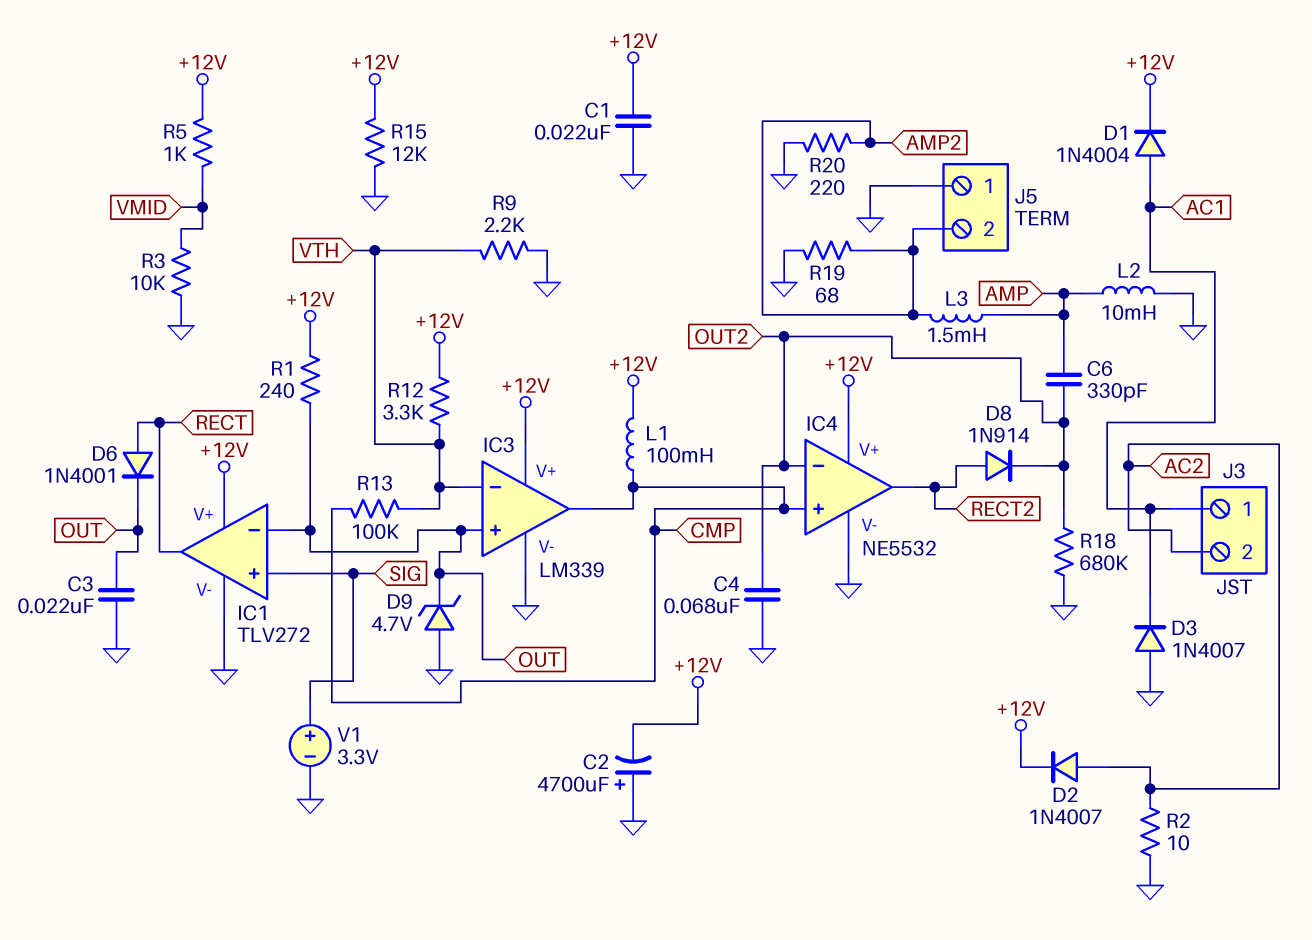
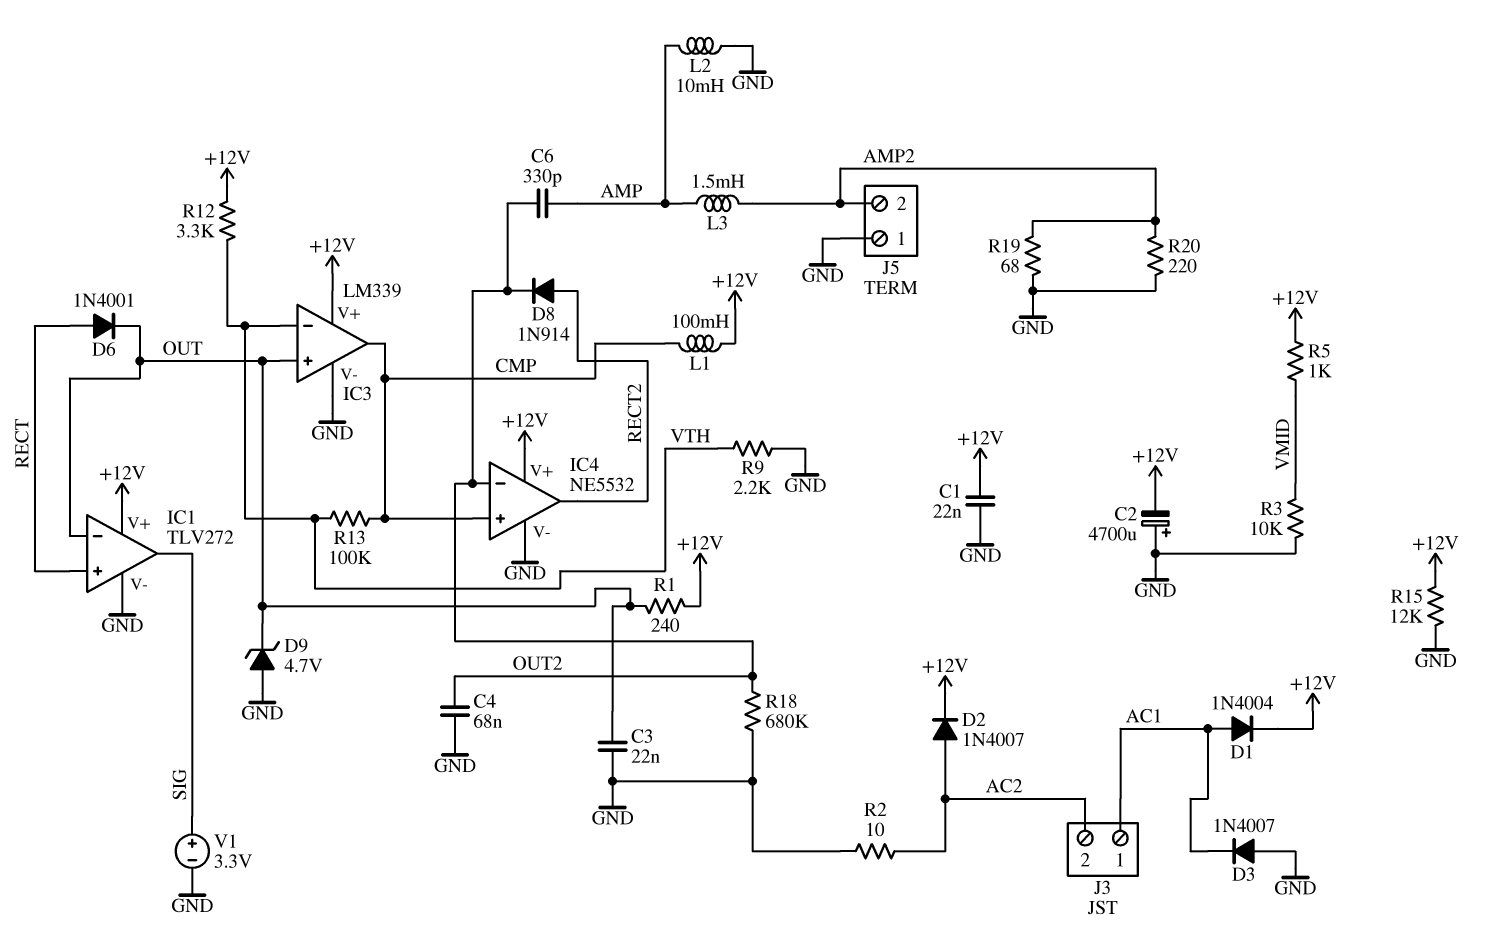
IC1 pin in+: SIG -> RECT
IC1 pin out: RECT -> SIG

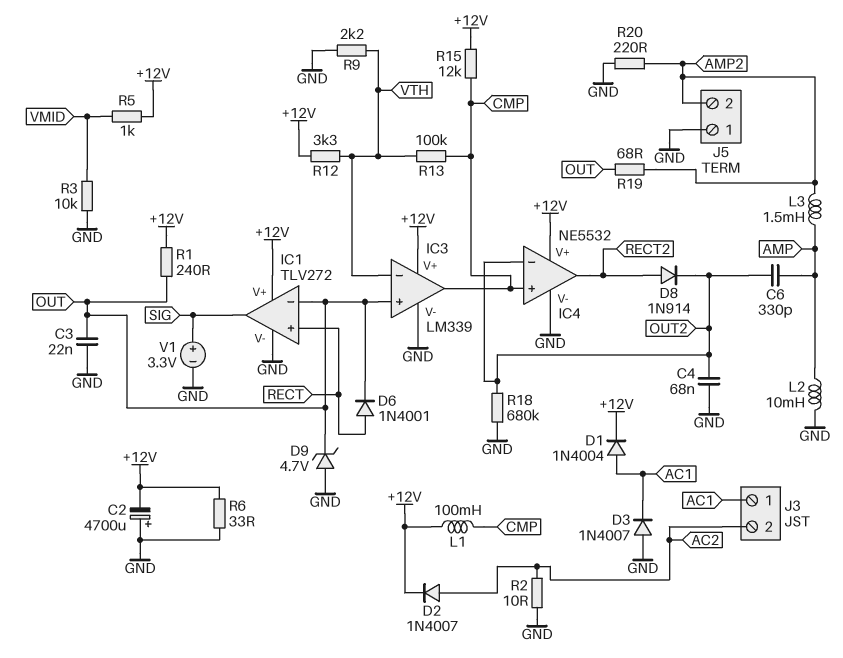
C1: 22nF (+12V, GND) -> none
R6: none -> 33 (+12V, GND)
R15: 12k (+12V, GND) -> 12k (+12V, CMP)
R19: 68 (AMP2, GND) -> 68 (AMP2, OUT)

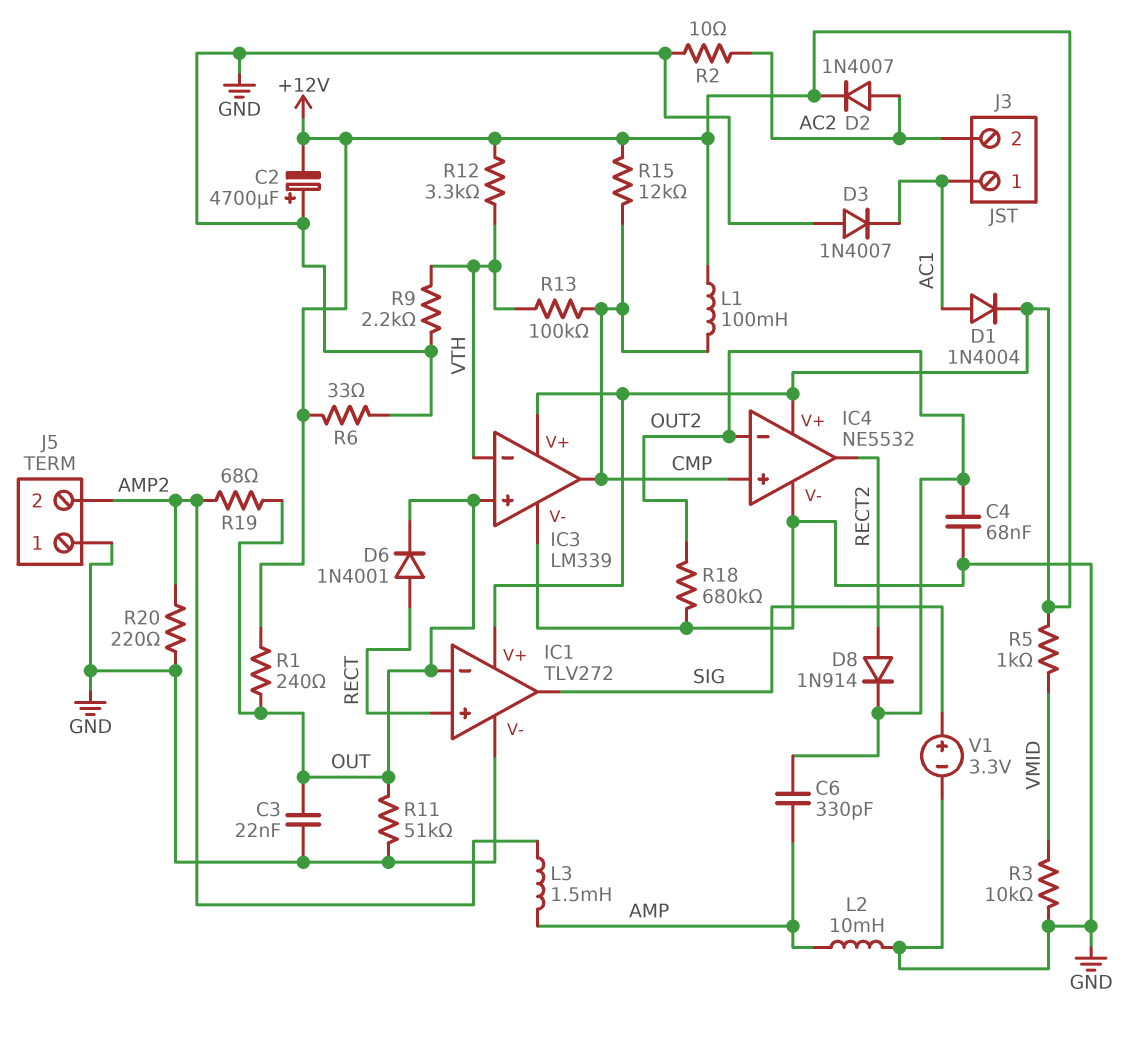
D9: zener 4.7V (A GND, K OUT) -> none
R11: none -> 51k (GND, OUT)

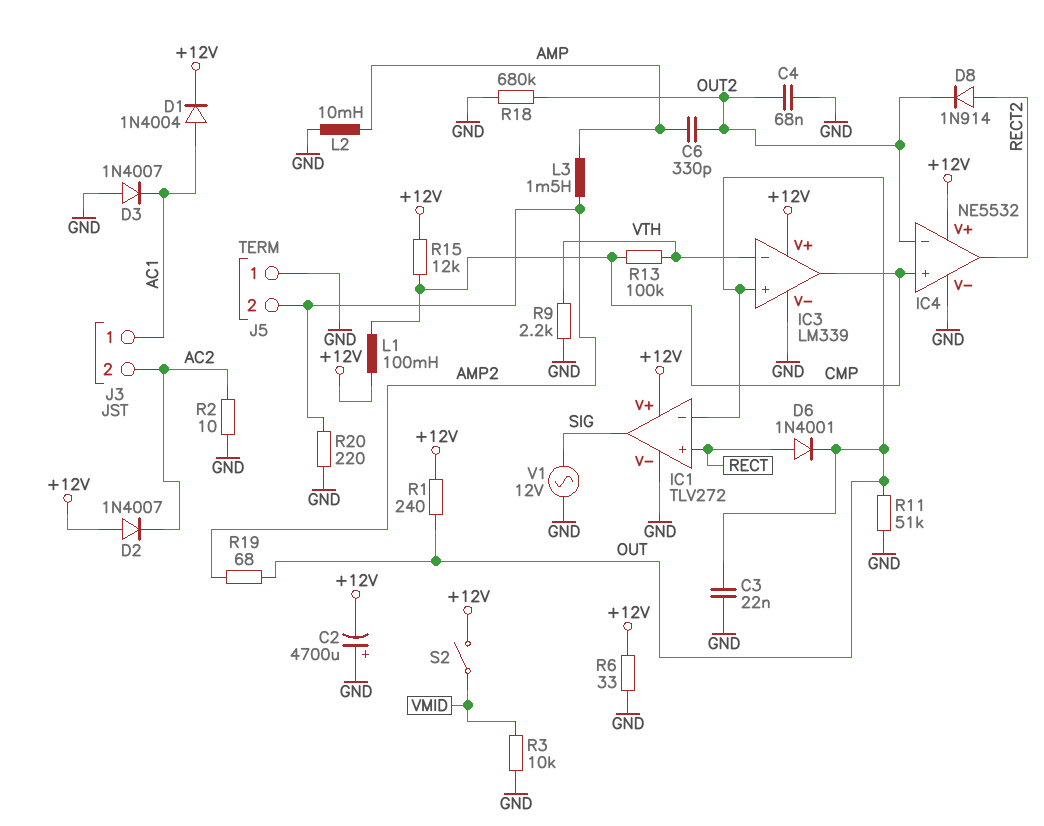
D2: diode 1N4007 (A AC2, K +12V) -> diode 1N4007 (A +12V, K AC2)
R5: 1k (+12V, VMID) -> none
R12: 3.3k (+12V, VTH) -> none
S2: none -> switch (+12V, VMID)
V1: 3.3V (plus SIG, minus GND) -> AC 12V (GND, SIG)

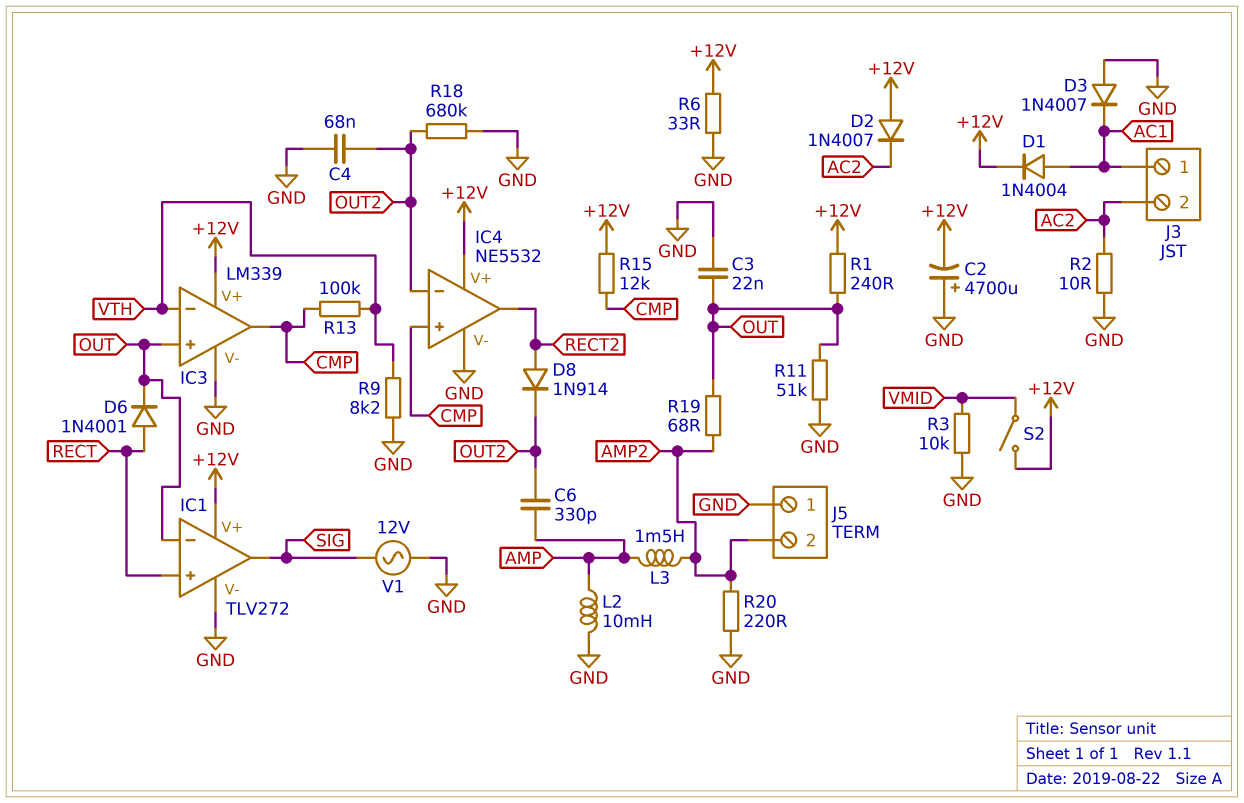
L1: 100mH (+12V, CMP) -> none
R9: 2.2k (GND, VTH) -> 8.2k (GND, VTH)

